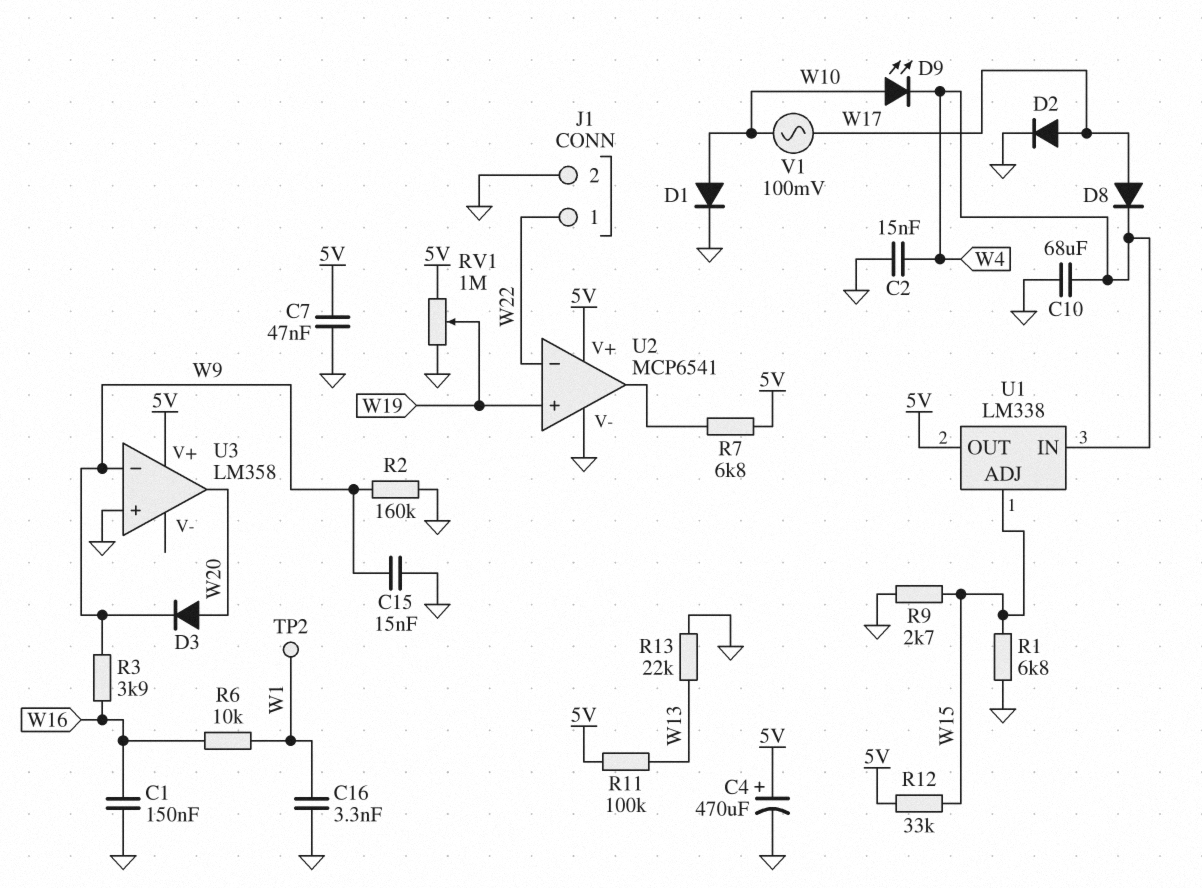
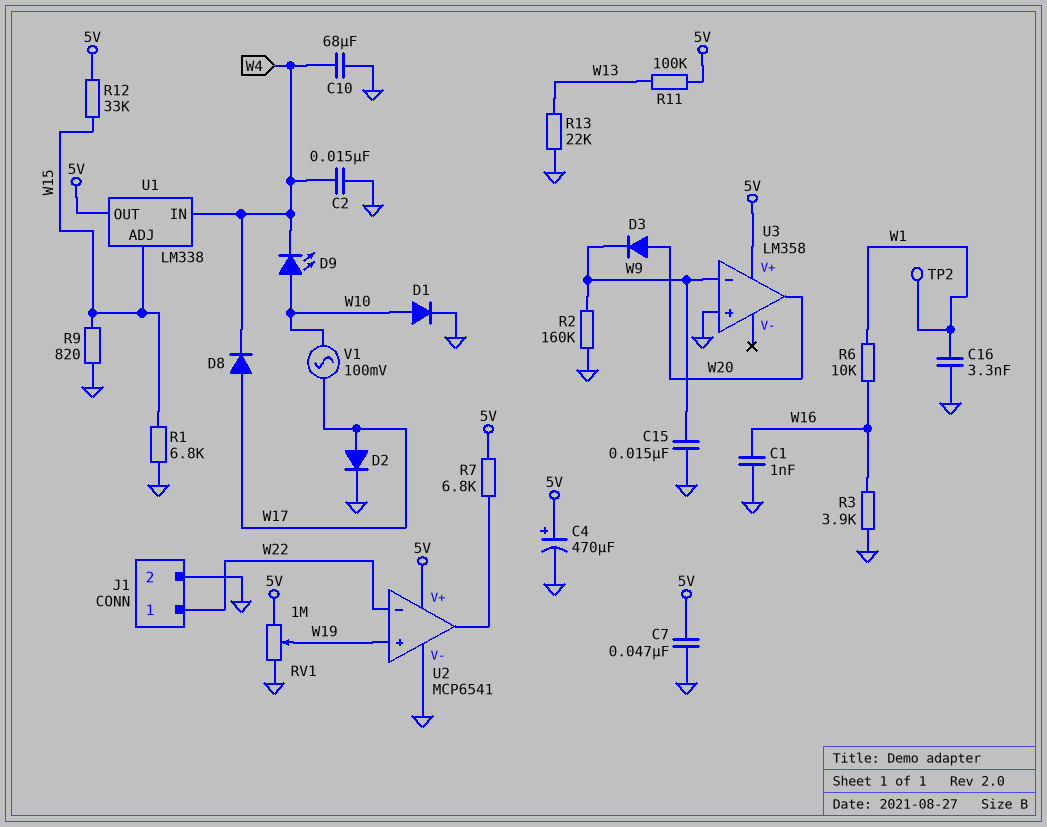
C1: 150nF (GND, W16) -> 1nF (GND, W16)
R3: 3.9k (W9, W16) -> 3.9k (GND, W16)
R9: 2.7k (GND, W15) -> 820 (GND, W15)

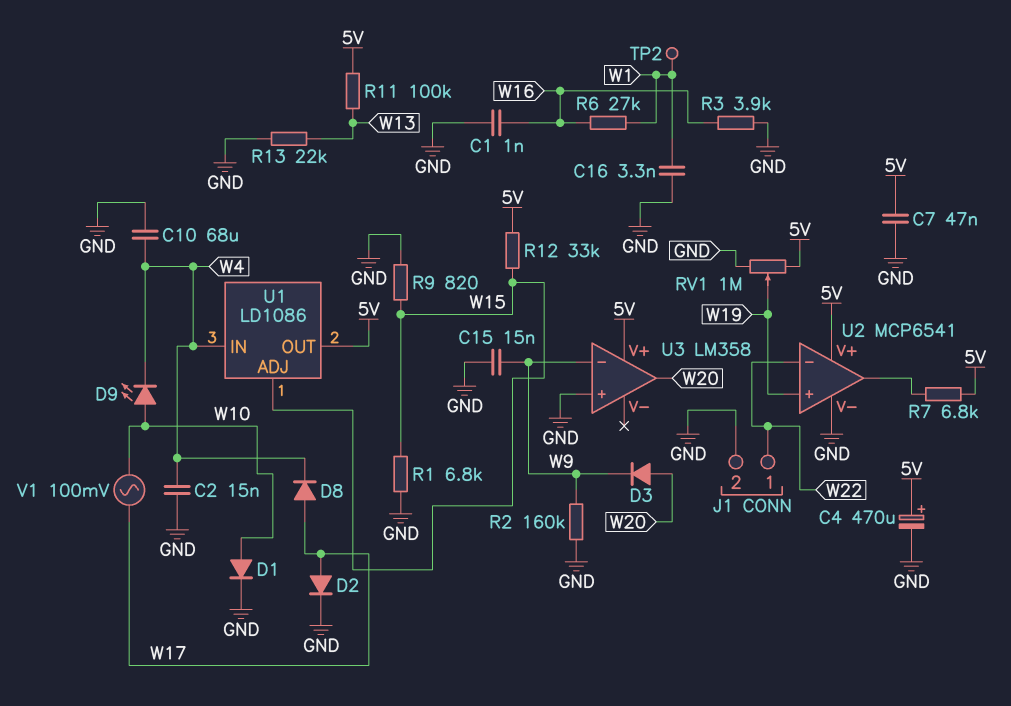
R6: 10k (W1, W16) -> 27k (W1, W16)
U1: LM338 -> LD1086

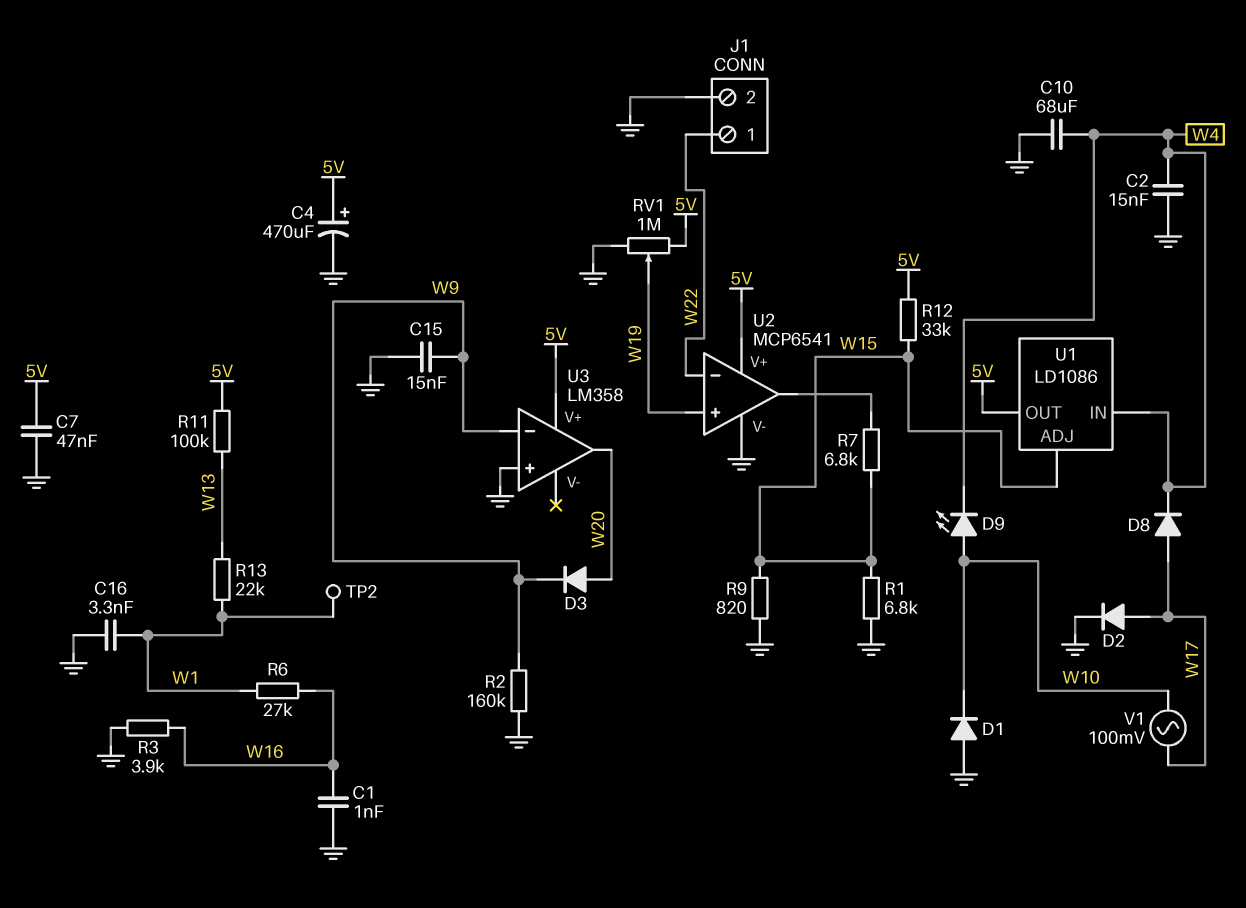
D1: diode (A W10, K GND) -> diode (A GND, K W10)
R7: 6.8k (5V, U2/out) -> 6.8k (U2/out, W15)
R13: 22k (GND, W13) -> 22k (W1, W13)

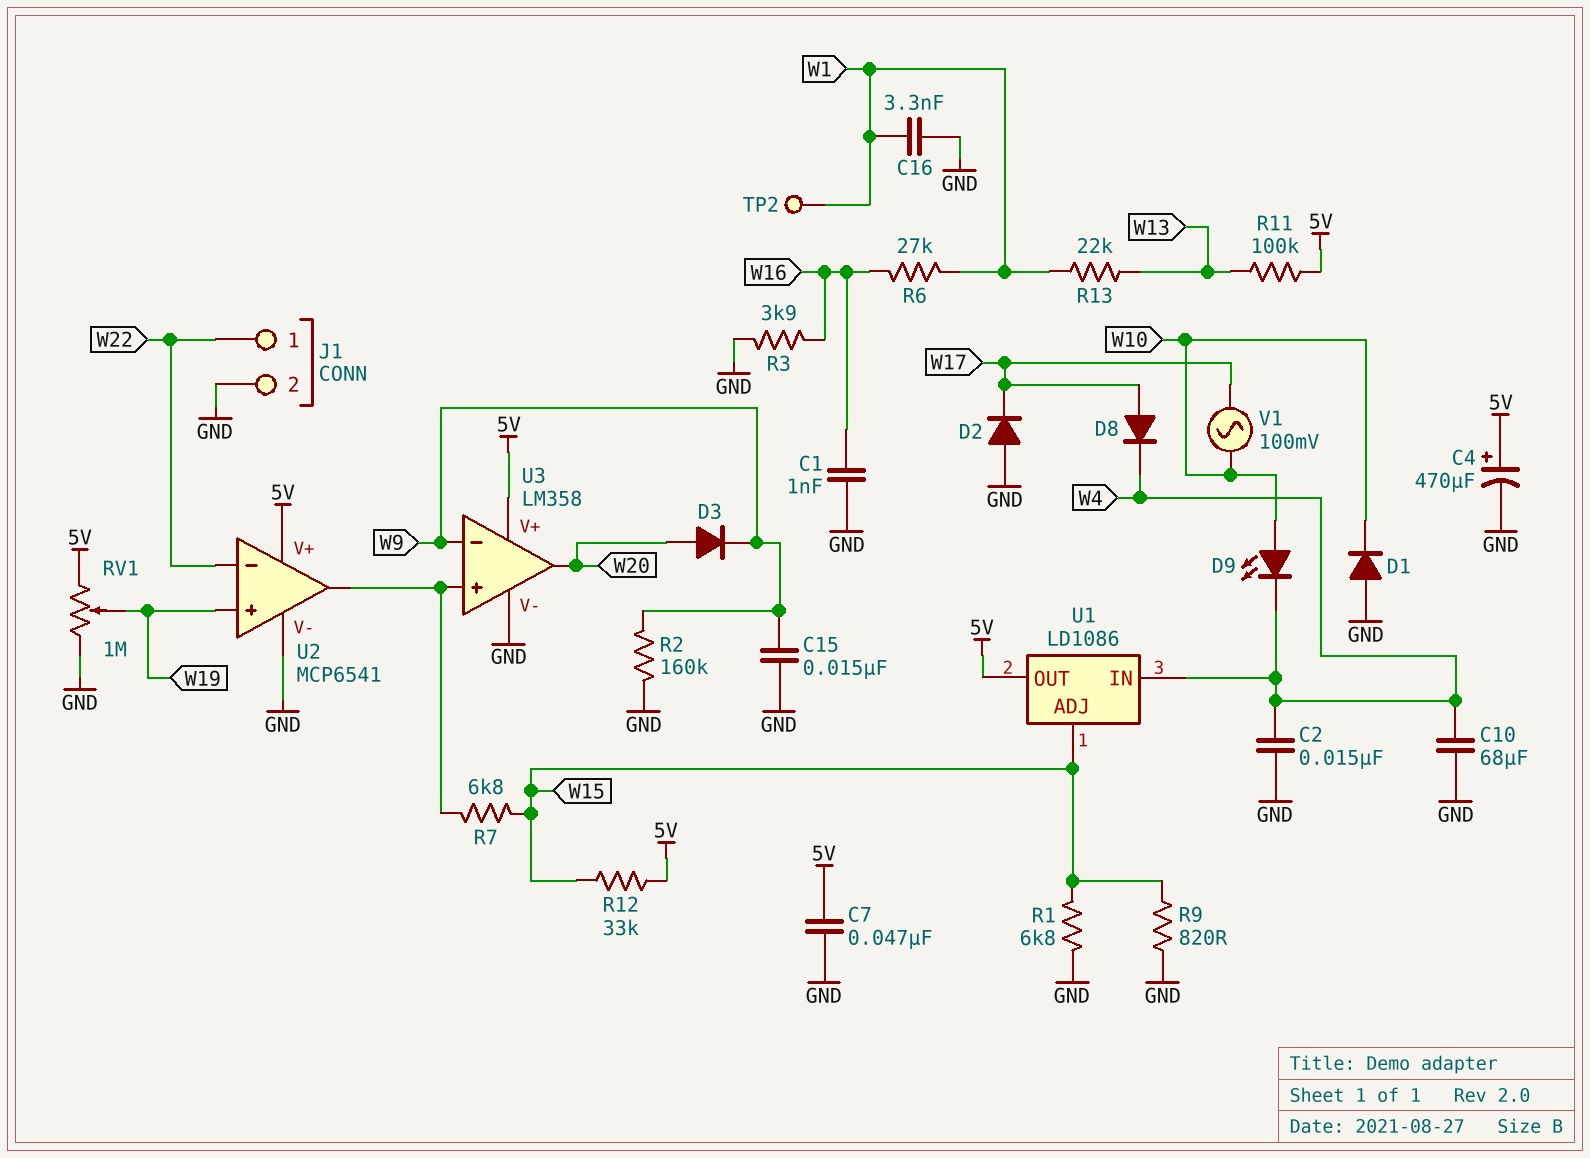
D2: diode (A W17, K GND) -> diode (A GND, K W17)
U3 pin V-: none -> GND
U3 pin in+: GND -> U2/out

